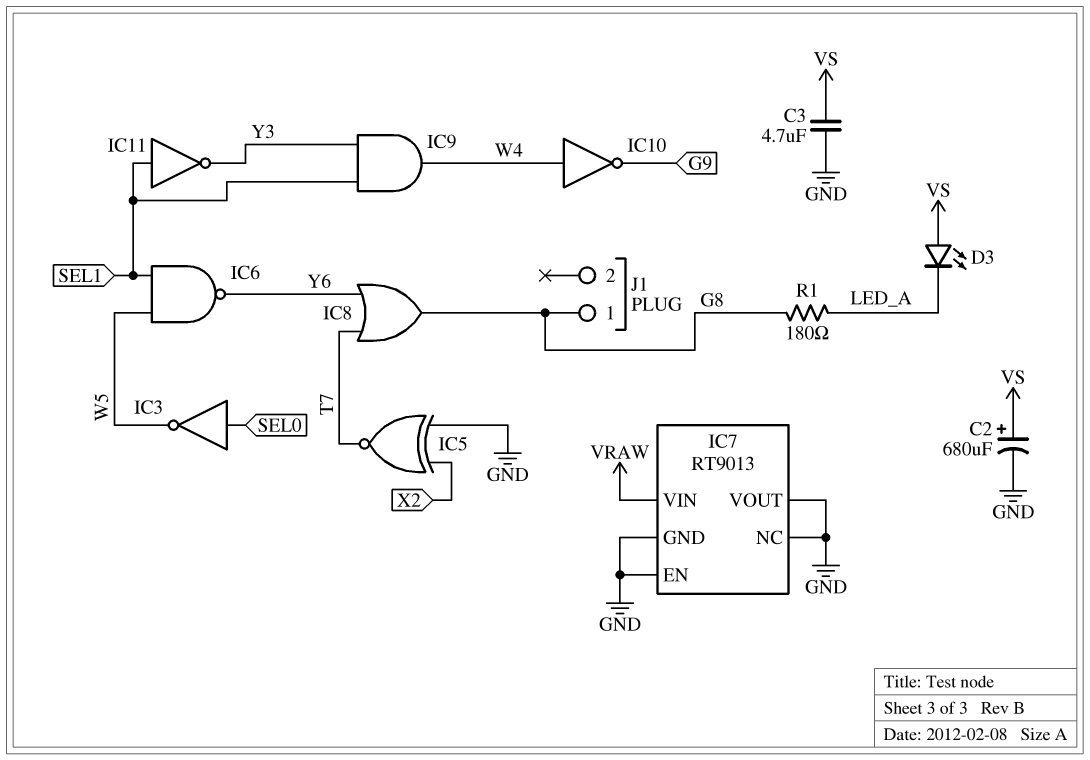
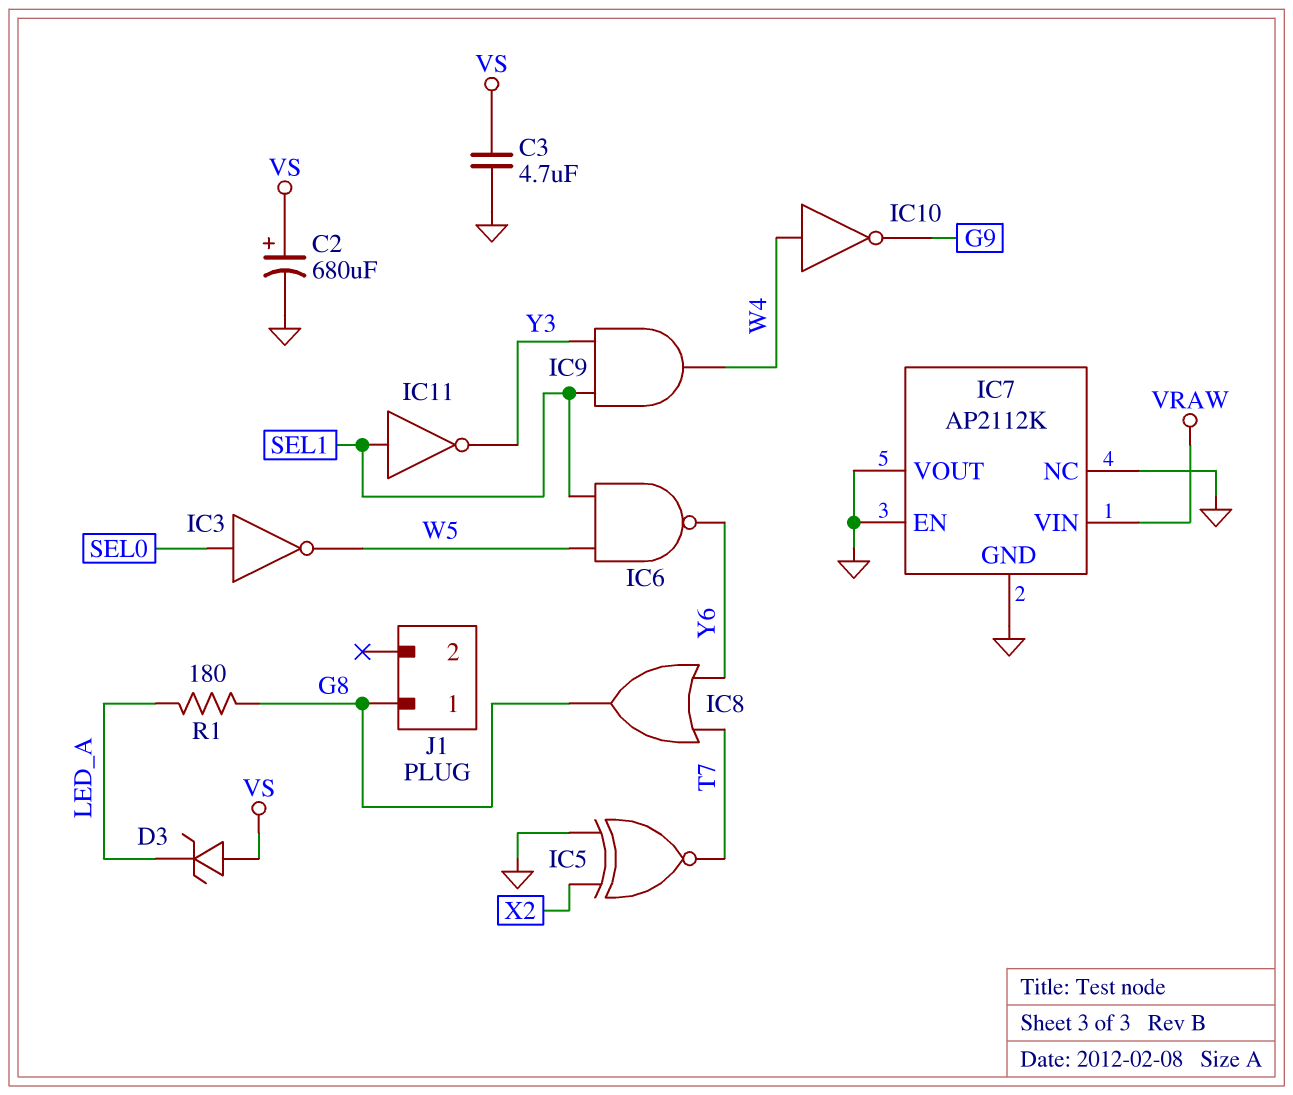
D3: LED (A VS, K LED_A) -> zener (A VS, K LED_A)
IC7: RT9013 -> AP2112K

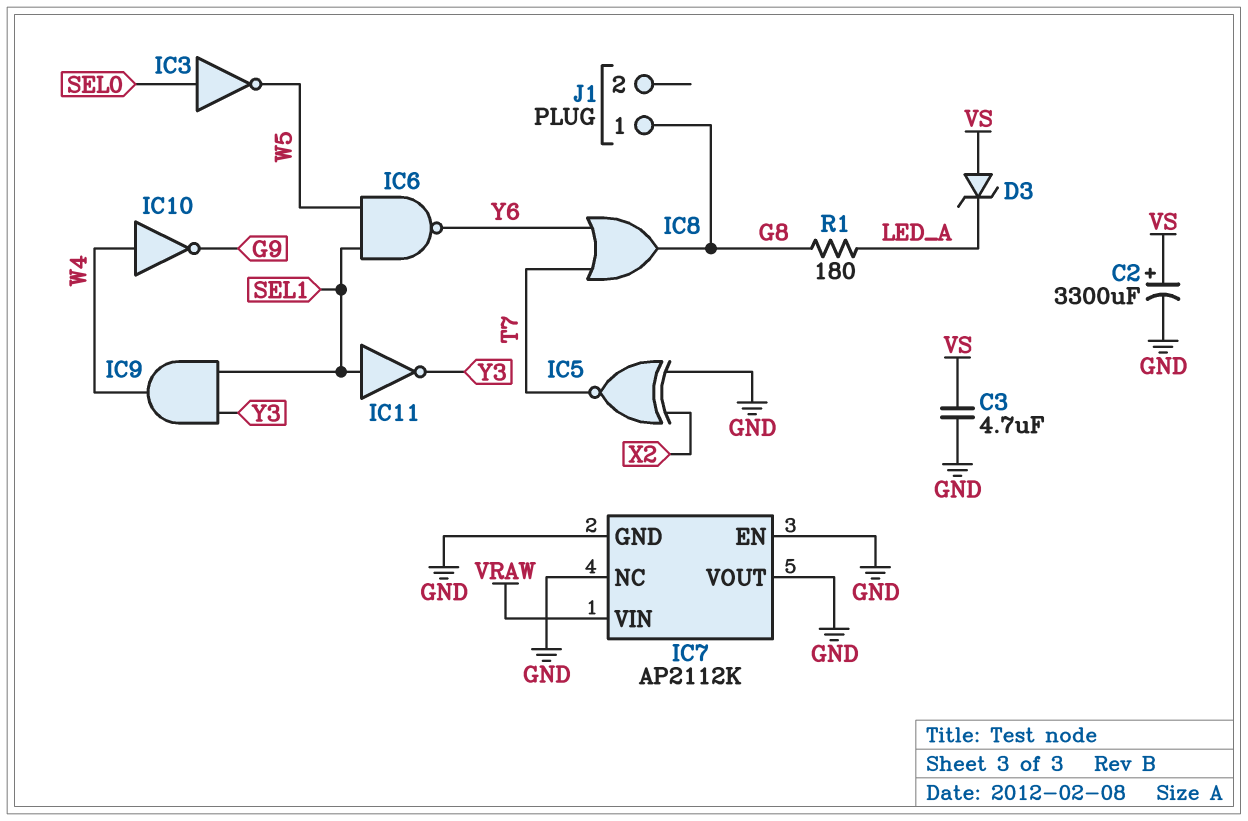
C2: 680uF (plus VS, minus GND) -> 3300uF (plus VS, minus GND)

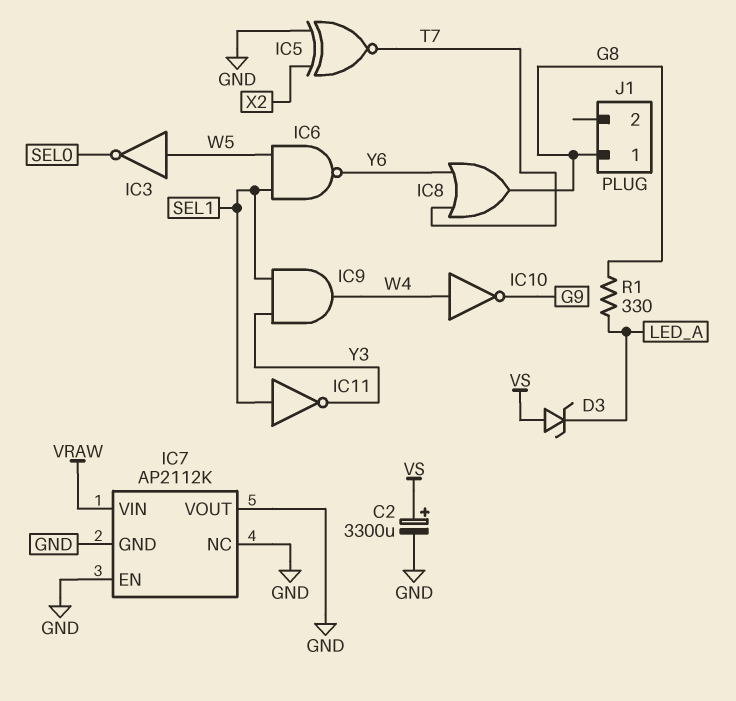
C3: 4.7uF (GND, VS) -> none
IC3: NOT (in SEL0, out W5) -> NOT (in W5, out SEL0)
R1: 180 (G8, LED_A) -> 330 (G8, LED_A)

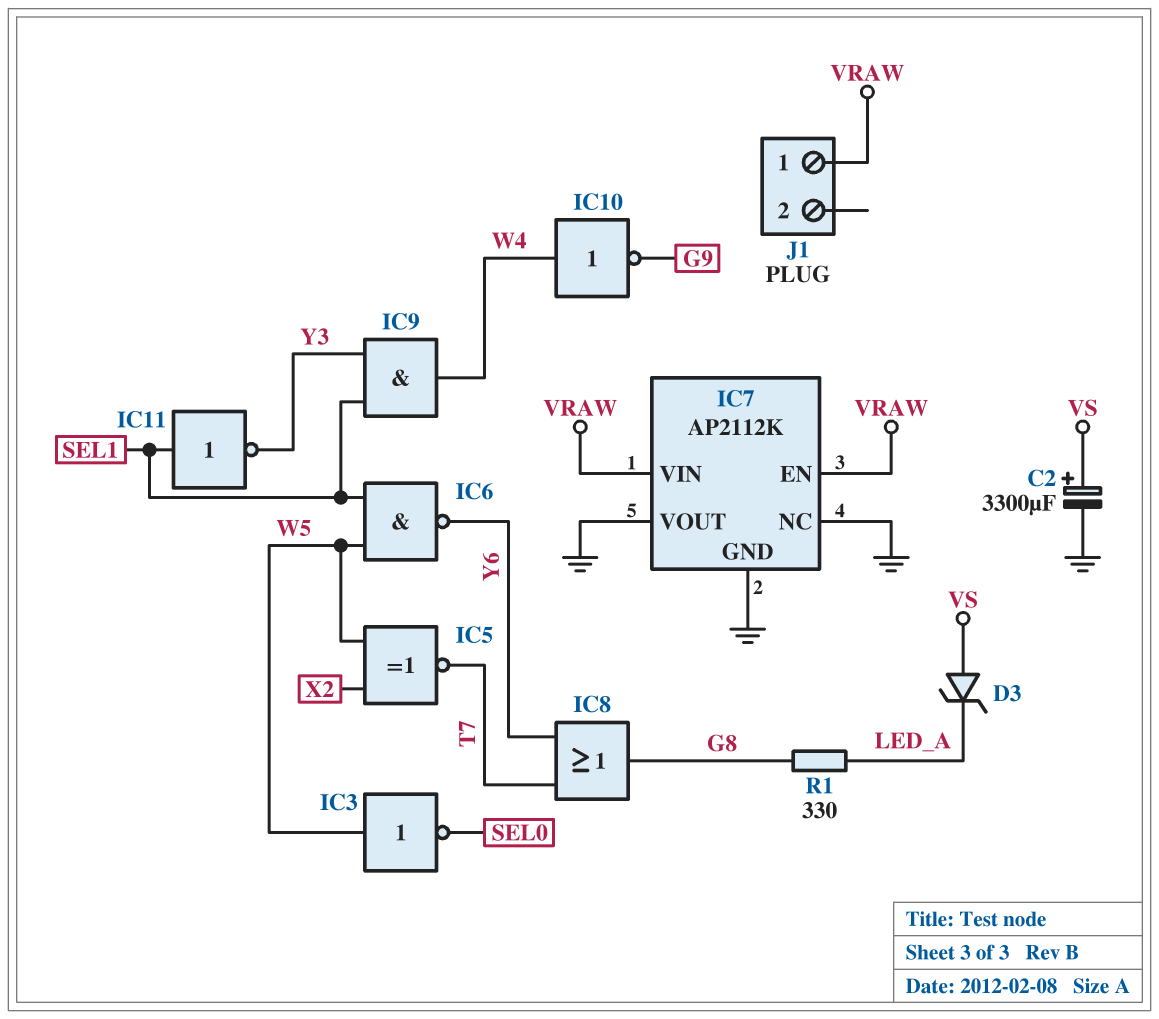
IC5: XNOR (in GND, in X2, out T7) -> XNOR (in W5, in X2, out T7)
IC7 pin EN: GND -> VRAW
J1 pin 1: G8 -> VRAW

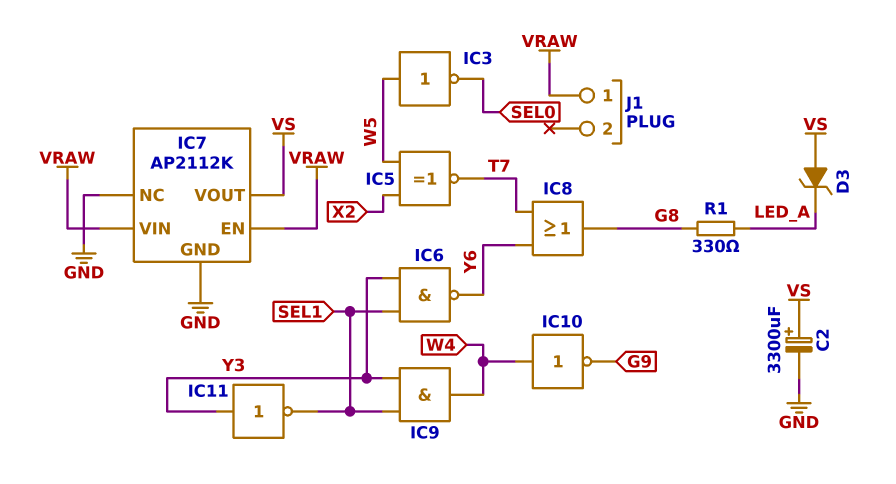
IC6: NAND (in SEL1, in W5, out Y6) -> NAND (in SEL1, in Y3, out Y6)
IC7 pin VOUT: GND -> VS
IC11: NOT (in SEL1, out Y3) -> NOT (in Y3, out SEL1)

